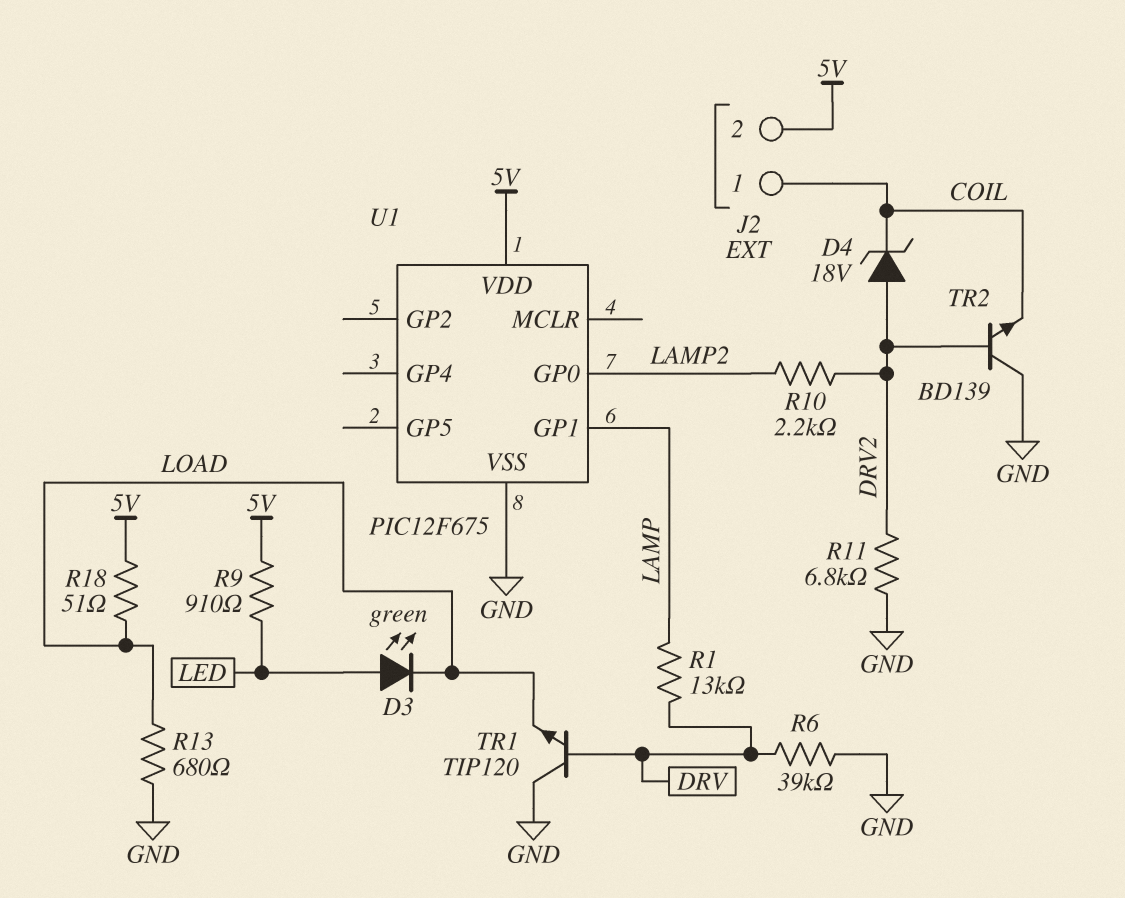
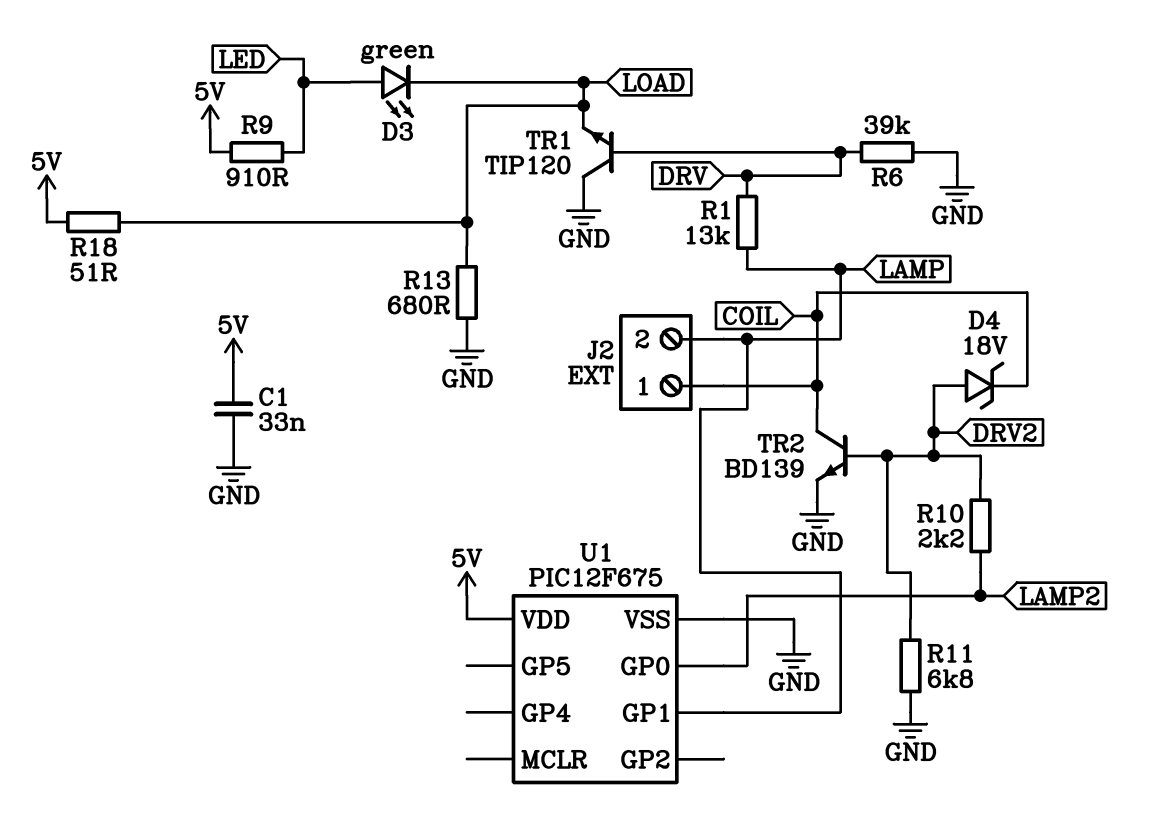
C1: none -> 33nF (5V, GND)
J2 pin 2: 5V -> LAMP
TR2: NPN BD139 (B DRV2, C GND, E COIL) -> NPN BD139 (B DRV2, C COIL, E GND)

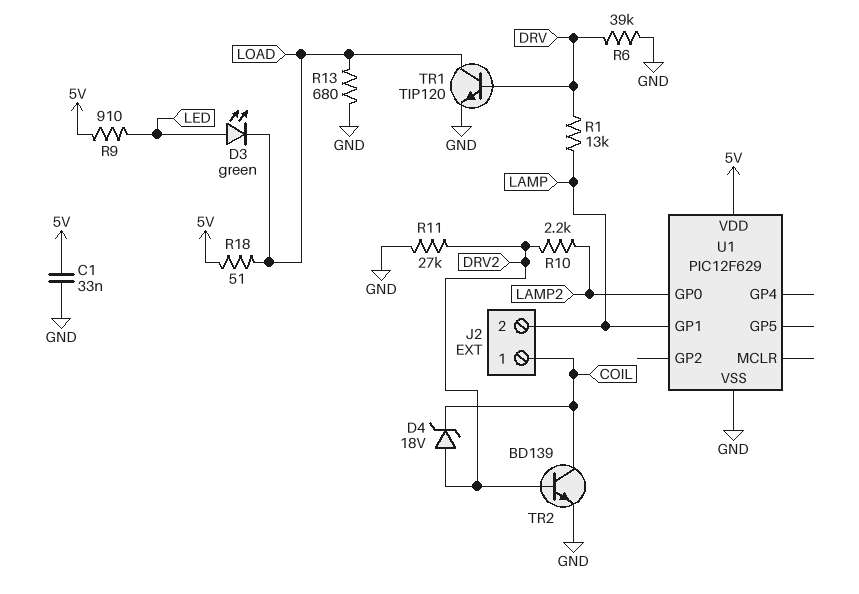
R11: 6.8k (DRV2, GND) -> 27k (DRV2, GND)
TR1: NPN TIP120 (B DRV, C GND, E LOAD) -> NPN TIP120 (B DRV, C LOAD, E GND)
U1: PIC12F675 -> PIC12F629

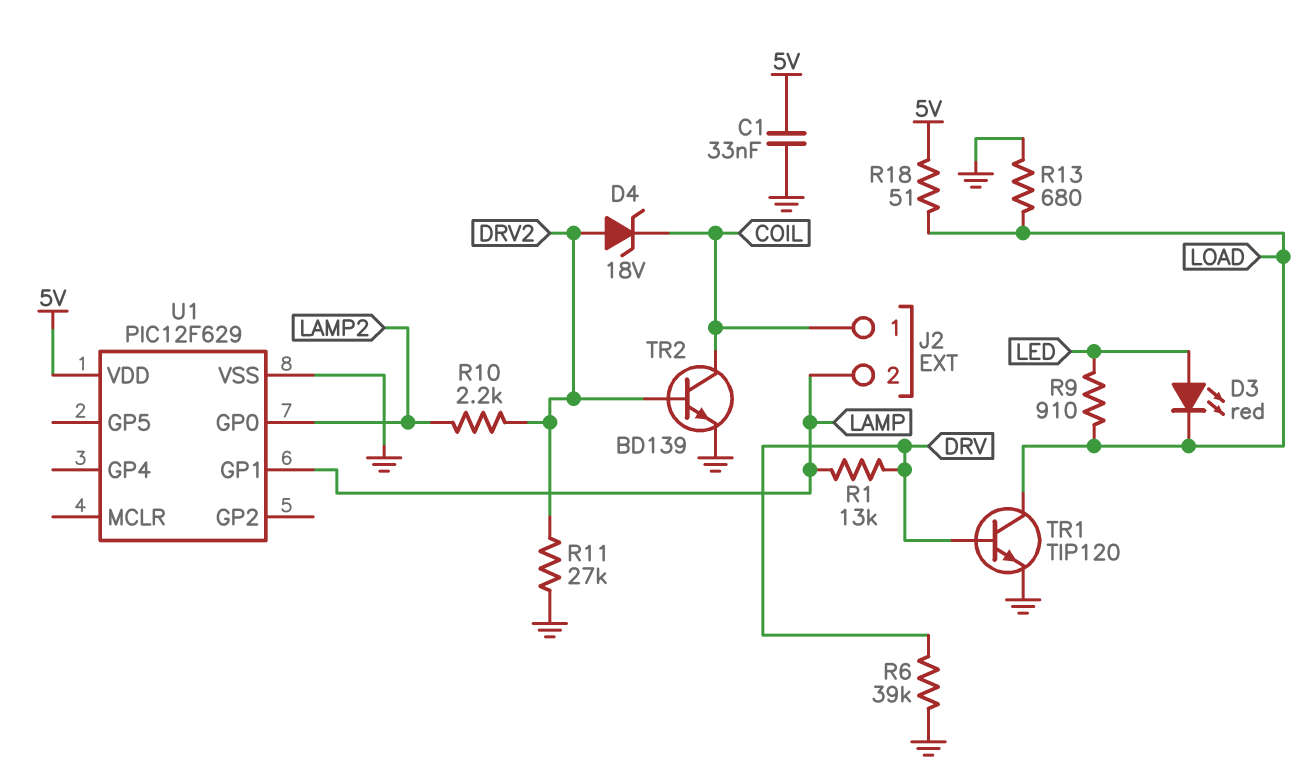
D3: LED green (A LED, K LOAD) -> LED red (A LED, K LOAD)
R9: 910 (5V, LED) -> 910 (LED, LOAD)

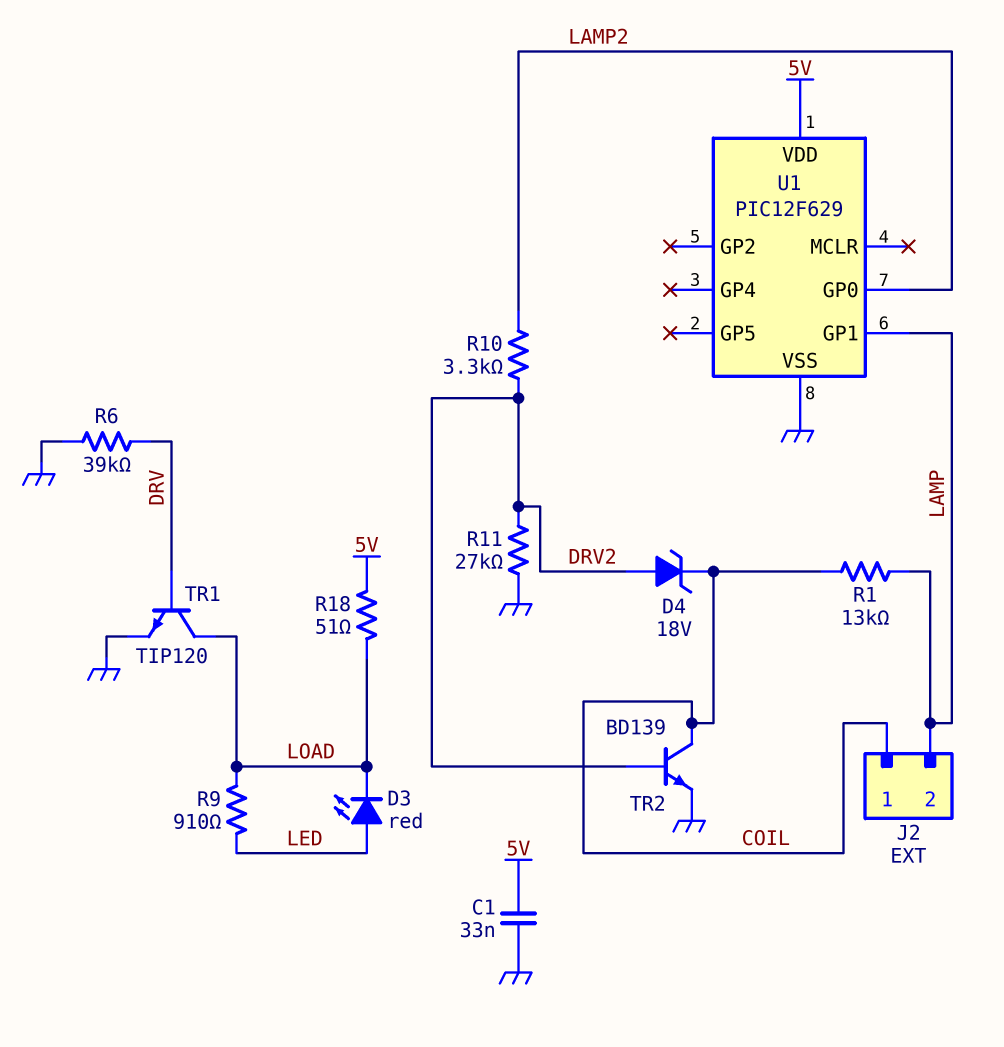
R1: 13k (DRV, LAMP) -> 13k (COIL, LAMP)
R10: 2.2k (DRV2, LAMP2) -> 3.3k (DRV2, LAMP2)
R13: 680 (GND, LOAD) -> none

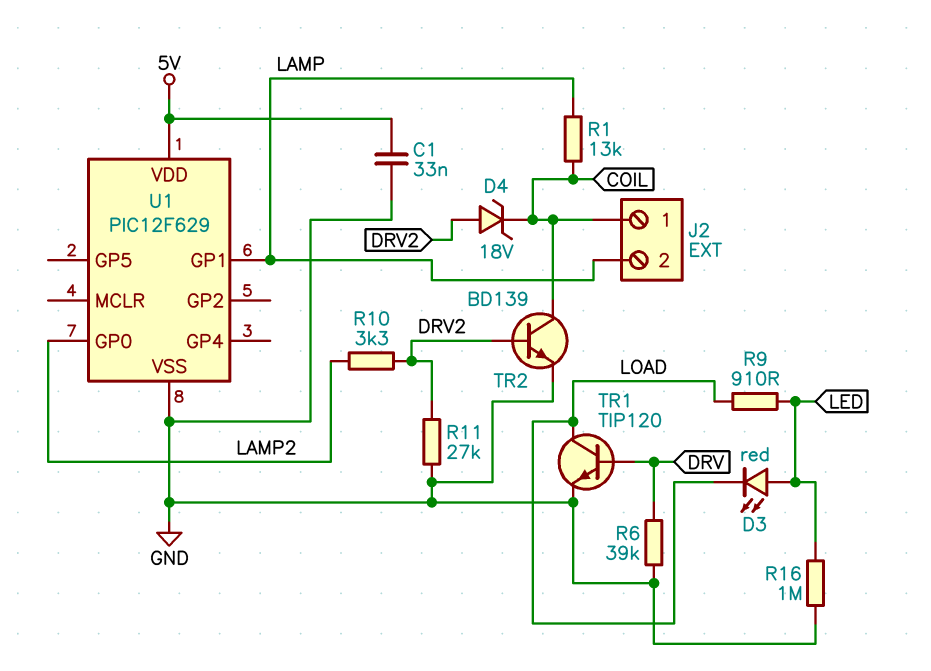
R16: none -> 1M (GND, LED)
R18: 51 (5V, LOAD) -> none

